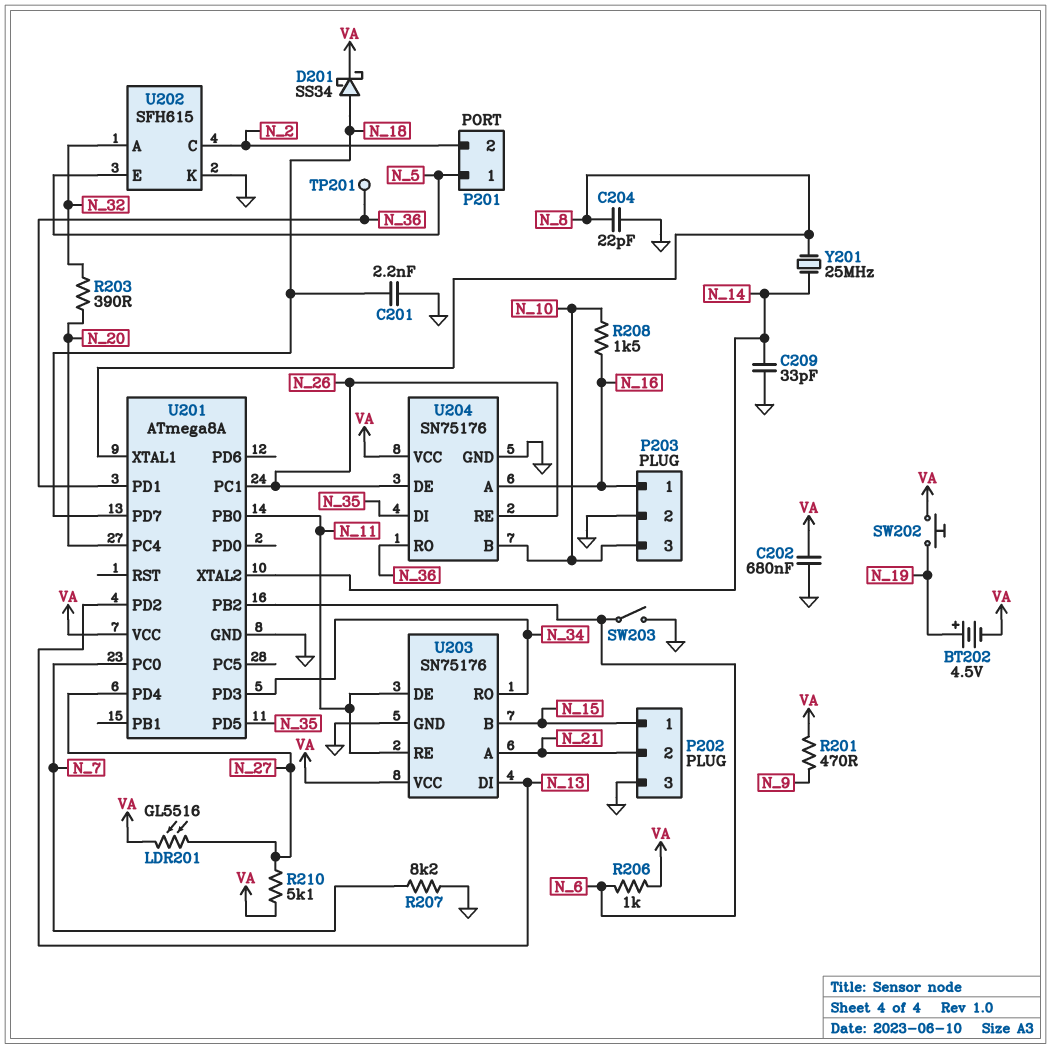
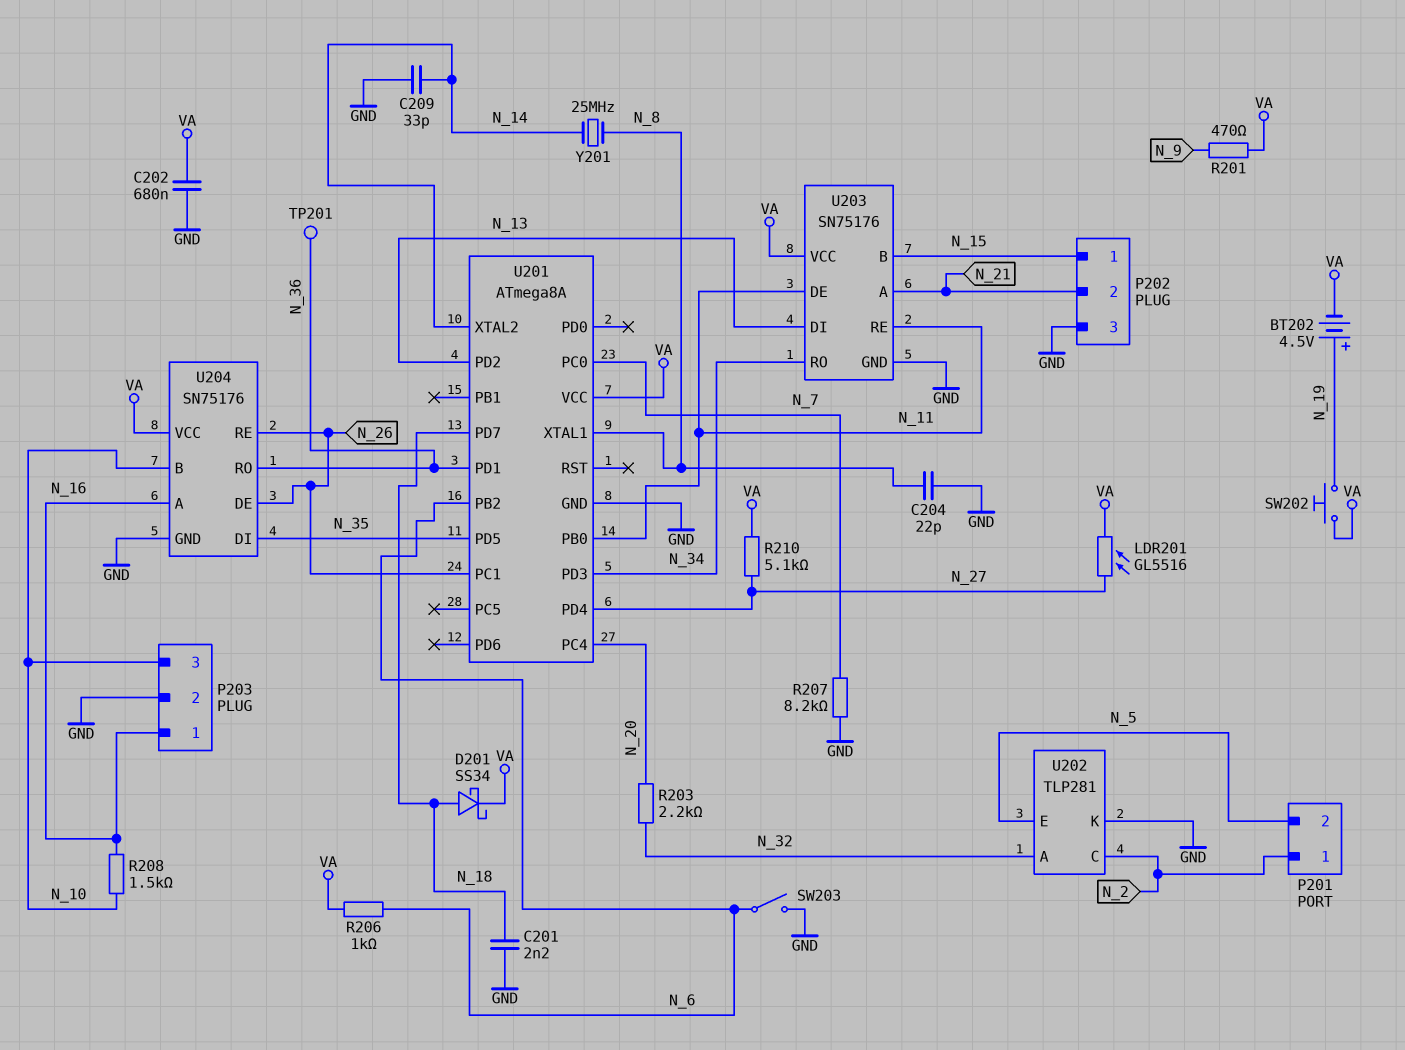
P201 pin 1: N_5 -> N_2
P201 pin 2: N_2 -> N_5
R203: 390 (N_20, N_32) -> 2.2k (N_20, N_32)
U202: SFH615 -> TLP281

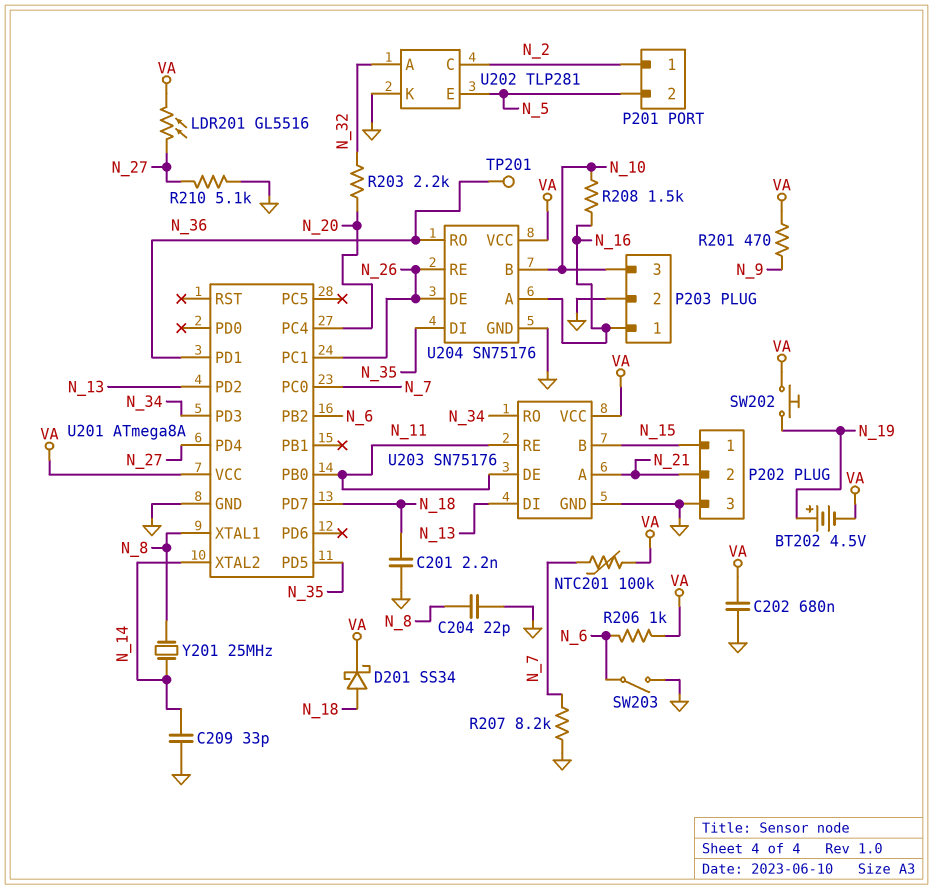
NTC201: none -> 100k (N_7, VA)
R210: 5.1k (N_27, VA) -> 5.1k (GND, N_27)

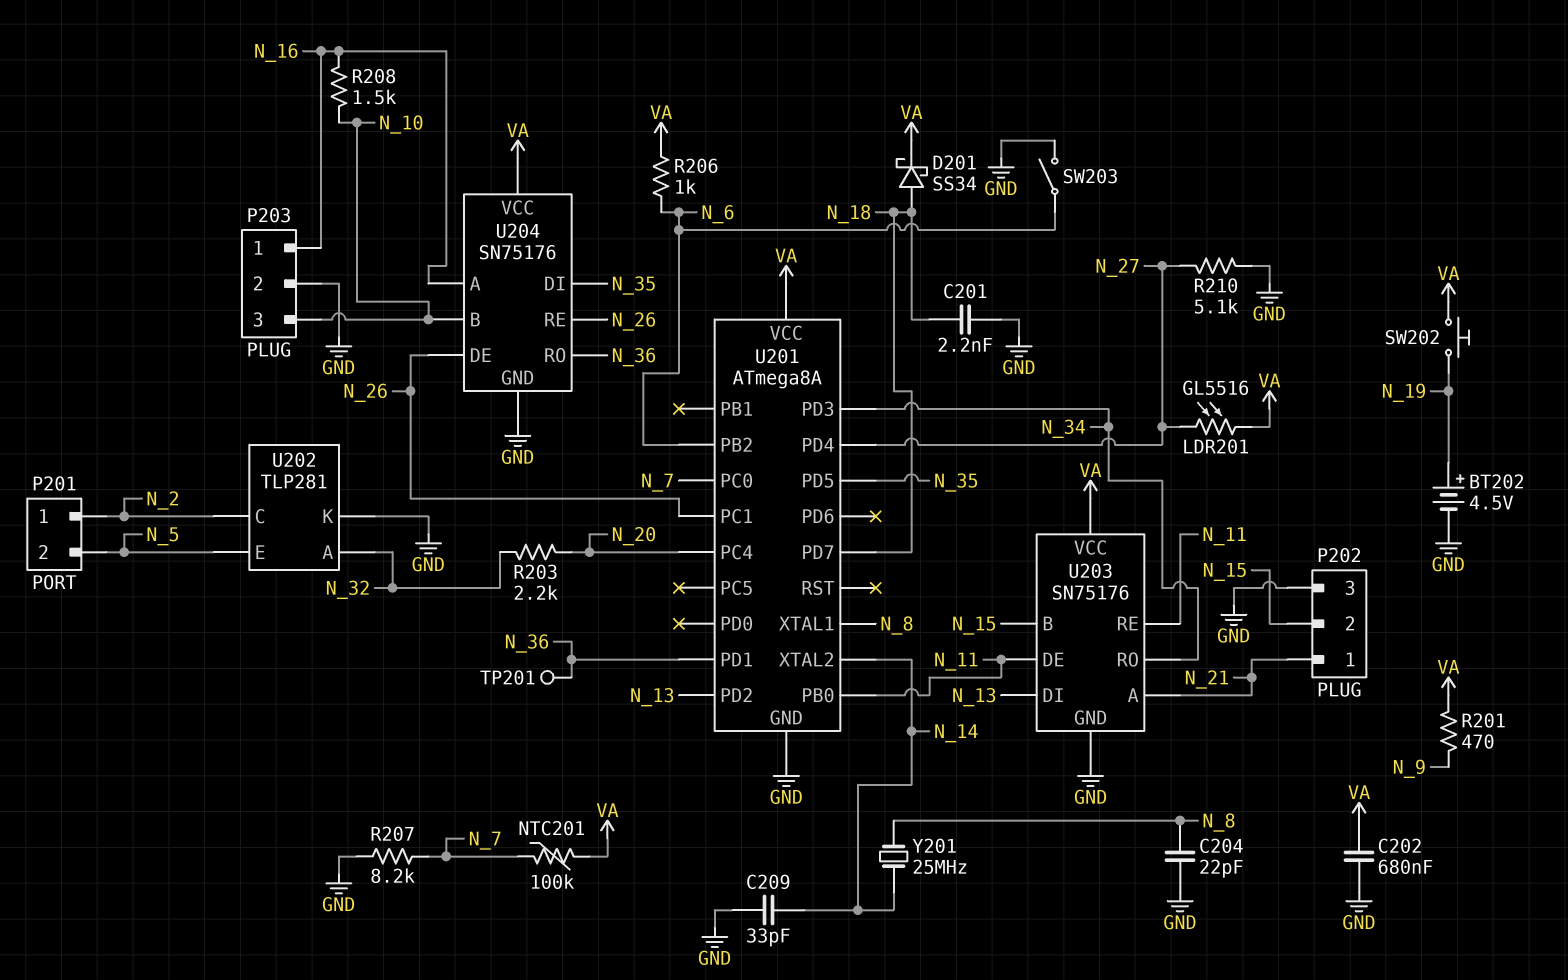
BT202: 4.5V (plus N_19, minus VA) -> 4.5V (plus N_19, minus GND)
P202 pin 1: N_15 -> N_21
P202 pin 2: N_21 -> N_15

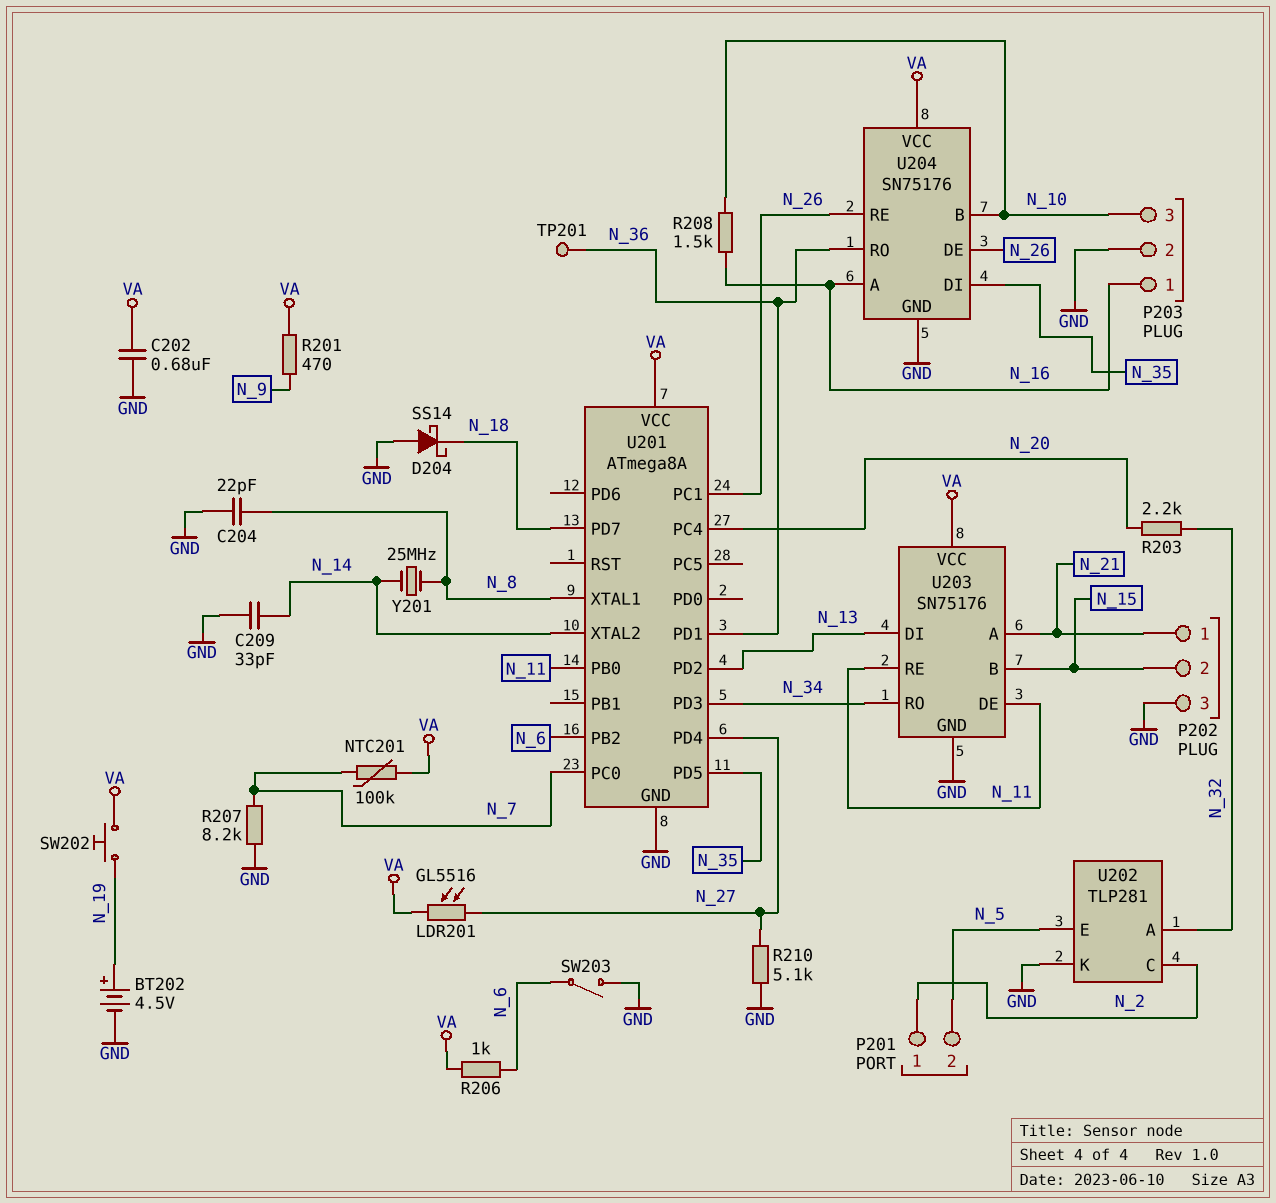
C201: 2.2nF (GND, N_18) -> none
D201: schottky SS34 (A N_18, K VA) -> none
D204: none -> schottky SS14 (A GND, K N_18)

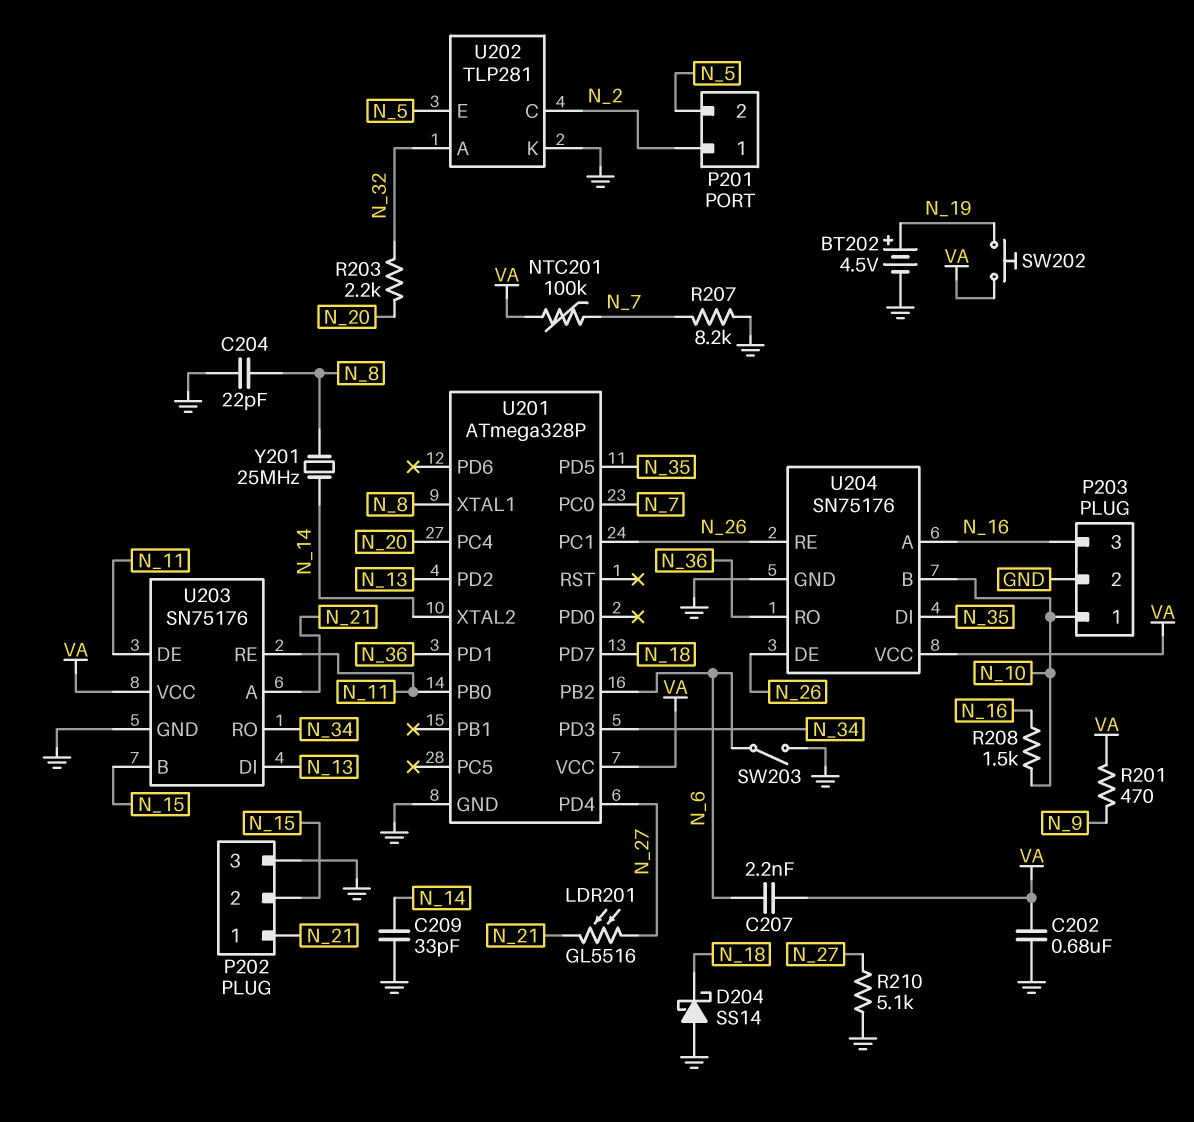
C207: none -> 2.2nF (N_6, VA)
LDR201: GL5516 (N_27, VA) -> GL5516 (N_21, N_27)
P203 pin 1: N_16 -> N_10
P203 pin 3: N_10 -> N_16
R206: 1k (N_6, VA) -> none
TP201: test point (N_36) -> none
U201: ATmega8A -> ATmega328P

